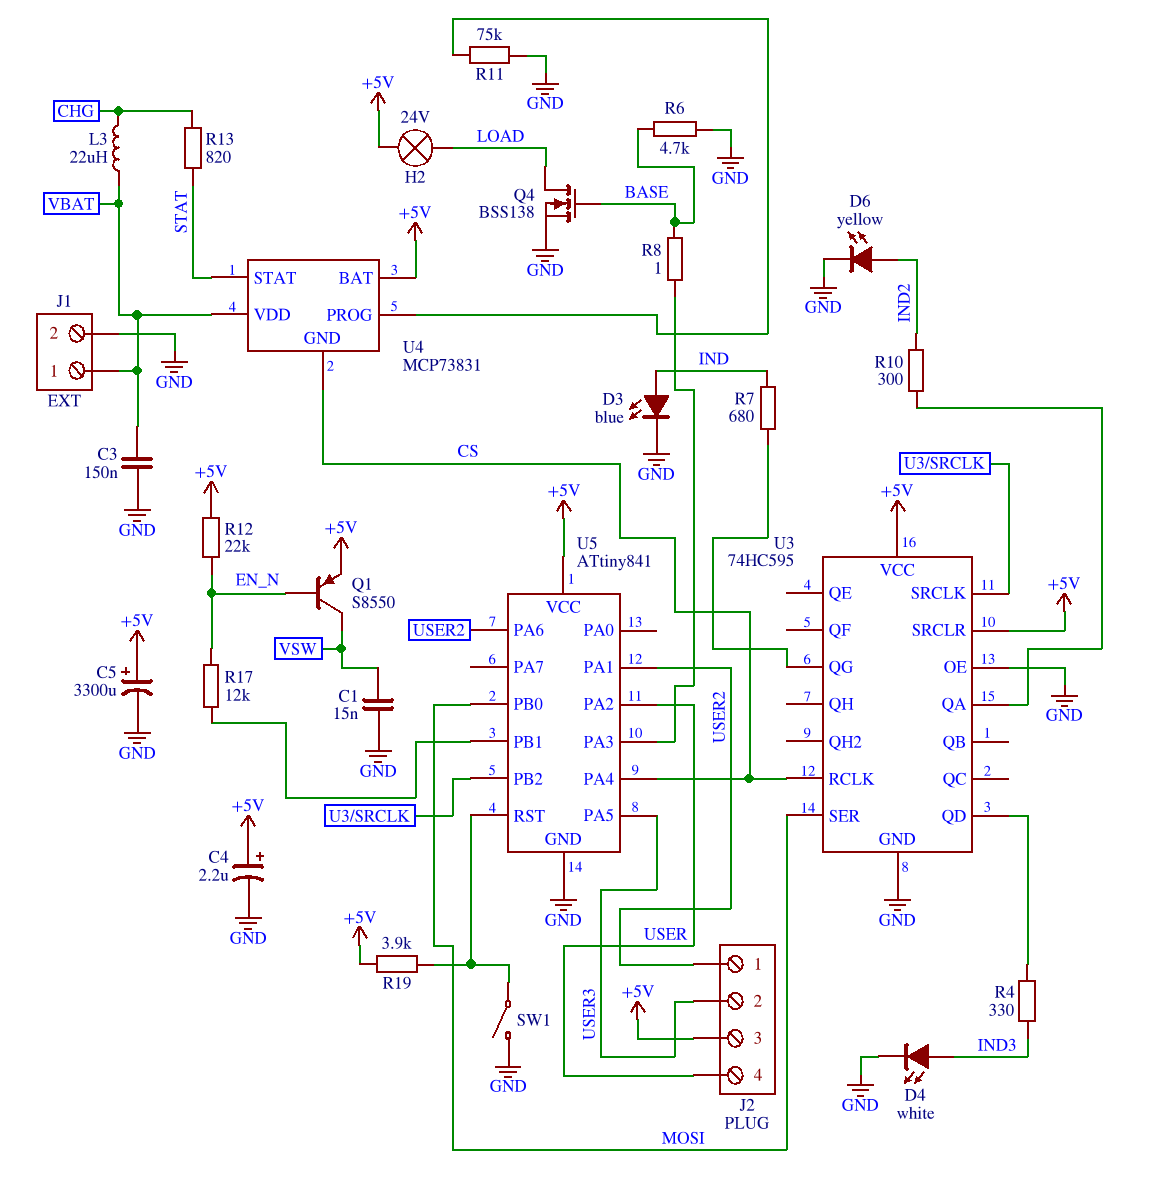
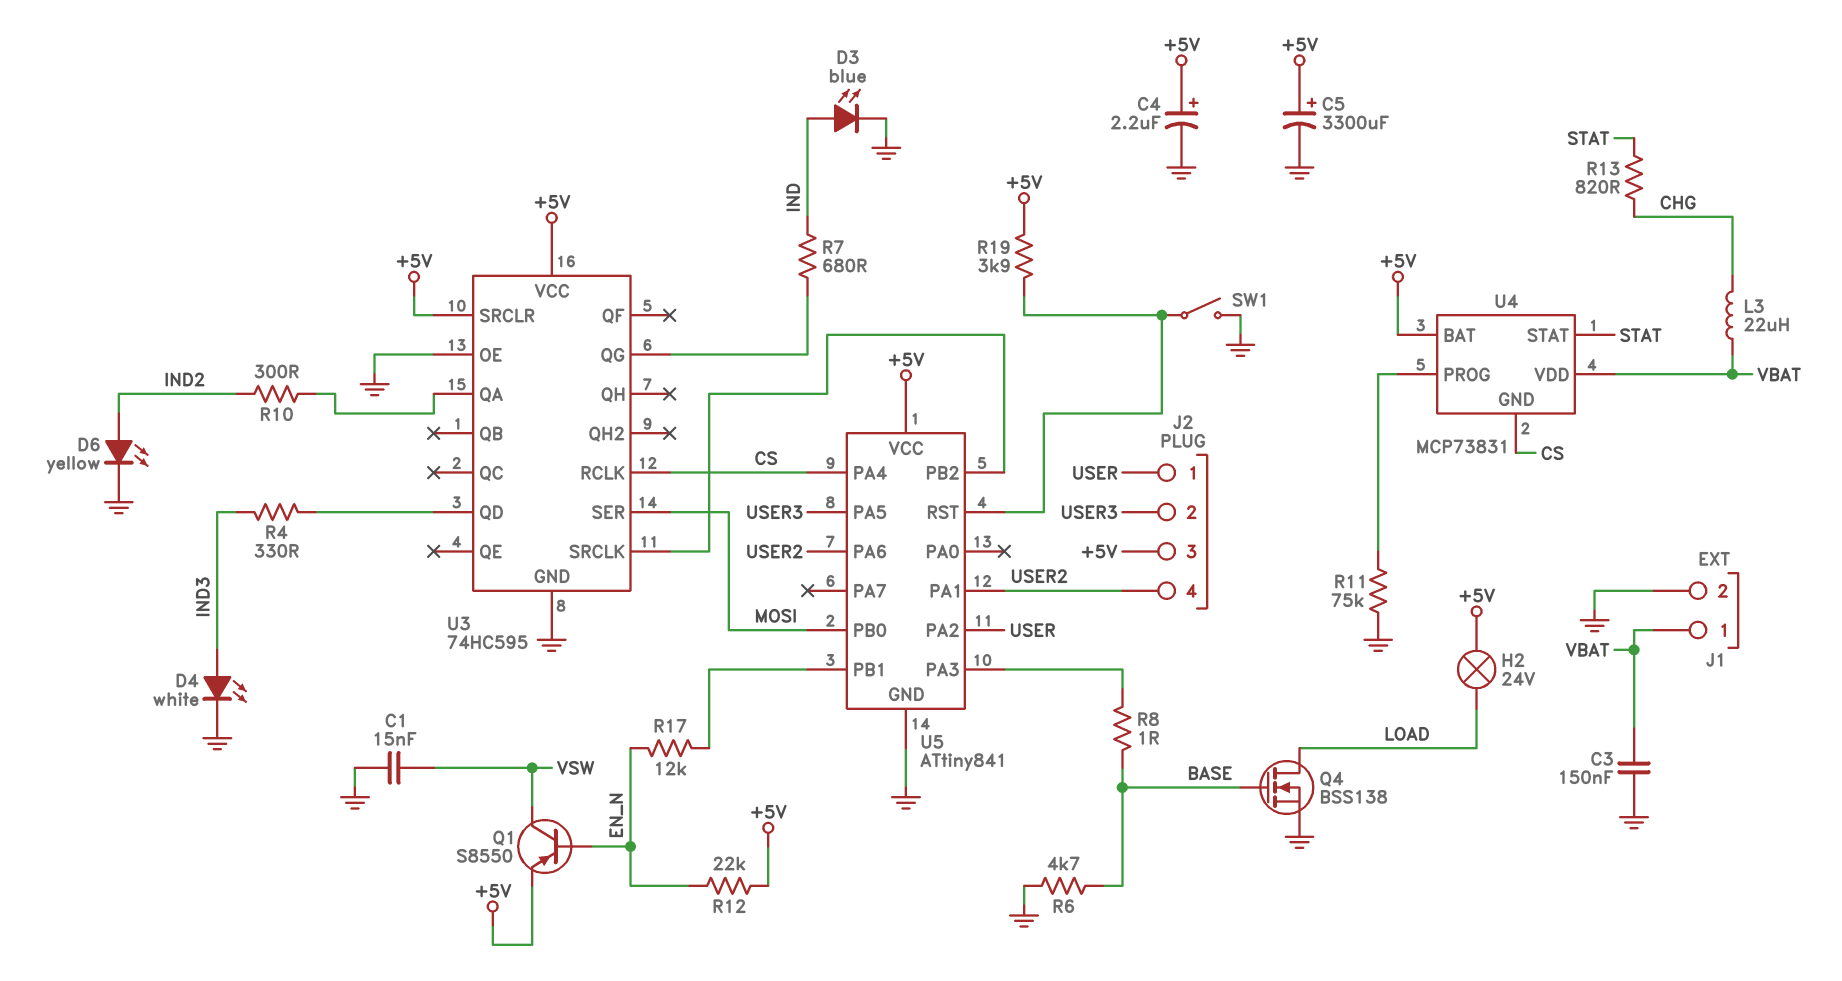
J2 pin 1: USER2 -> USER
J2 pin 4: USER -> USER2

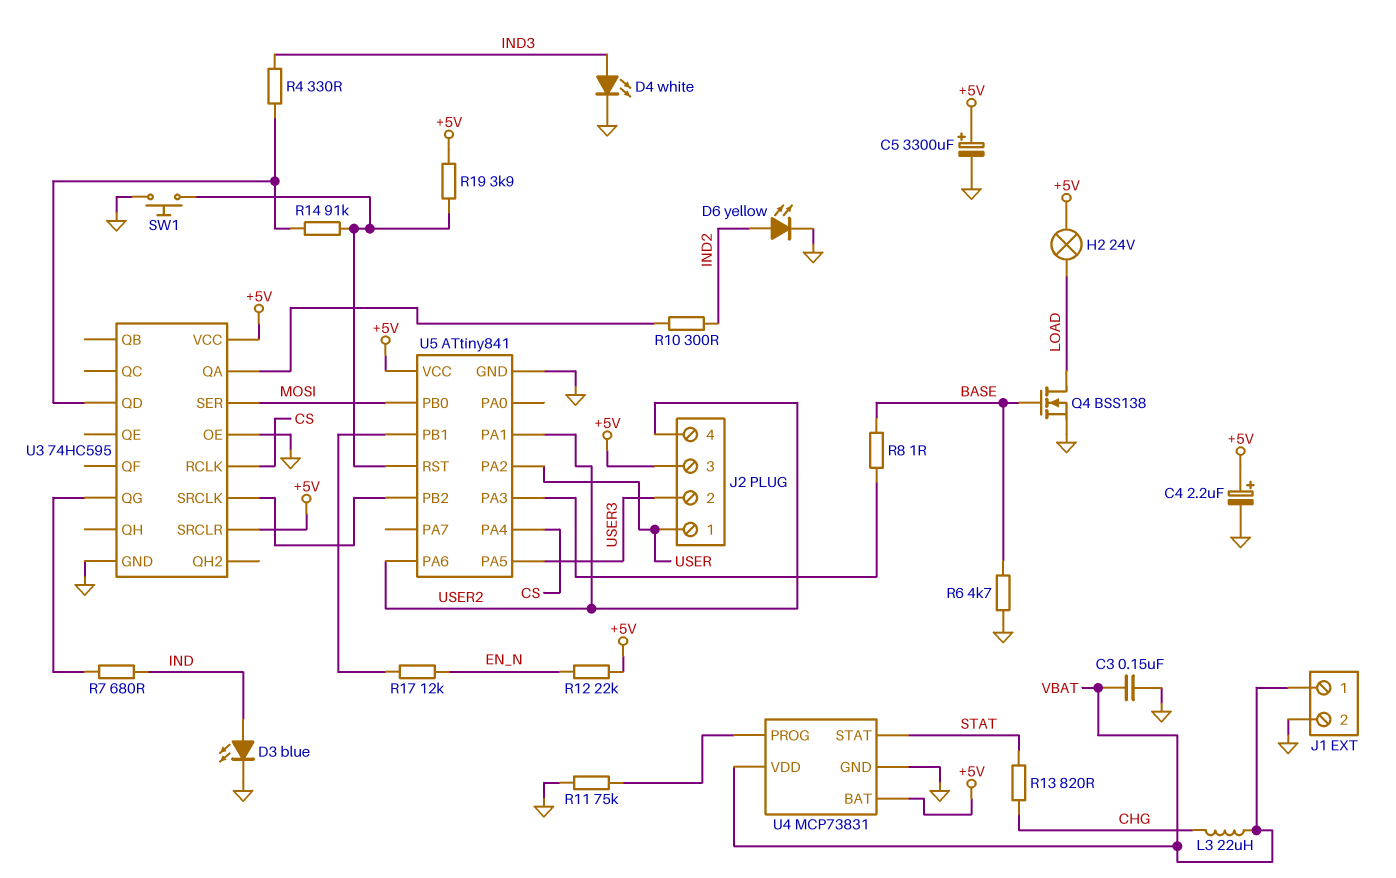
C1: 15nF (GND, VSW) -> none
Q1: PNP S8550 (B EN_N, C VSW, E +5V) -> none
R14: none -> 91k (U3/QD, U5/RST)
SW1: switch (GND, U5/RST) -> button (GND, U5/RST)
U4 pin GND: CS -> GND

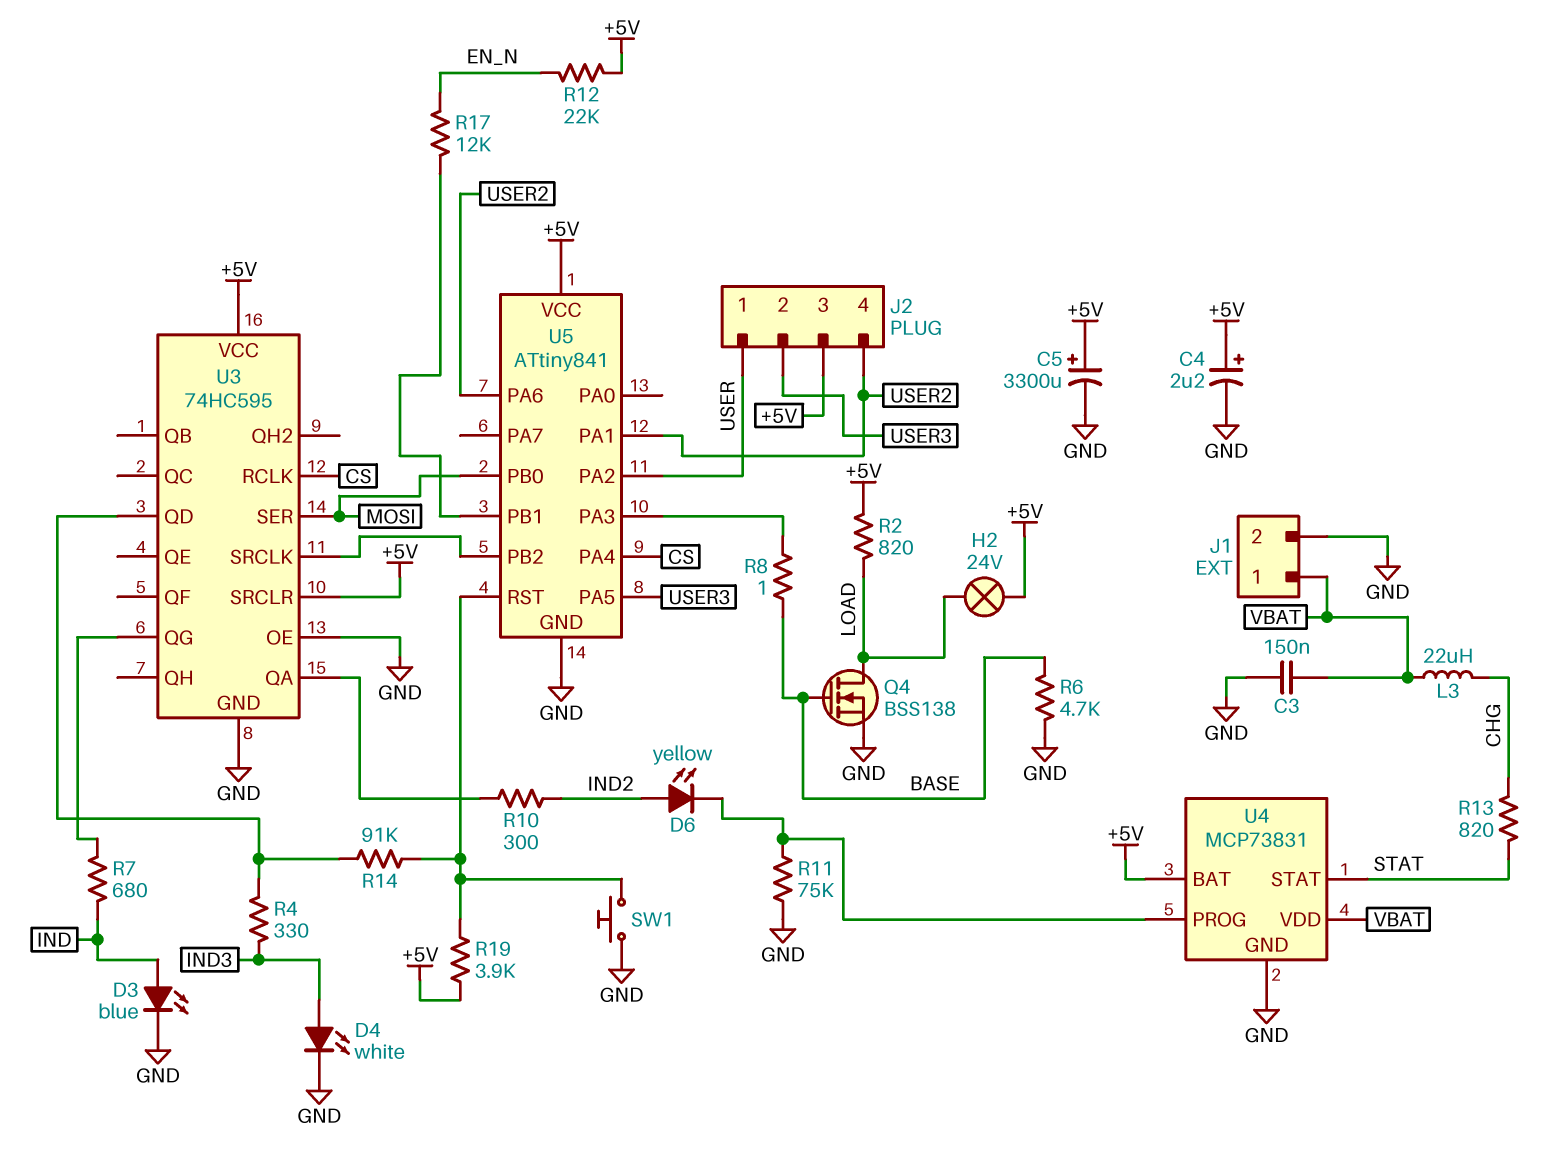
D6: LED yellow (A IND2, K GND) -> LED yellow (A IND2, K U4/PROG)
R2: none -> 820 (+5V, LOAD)

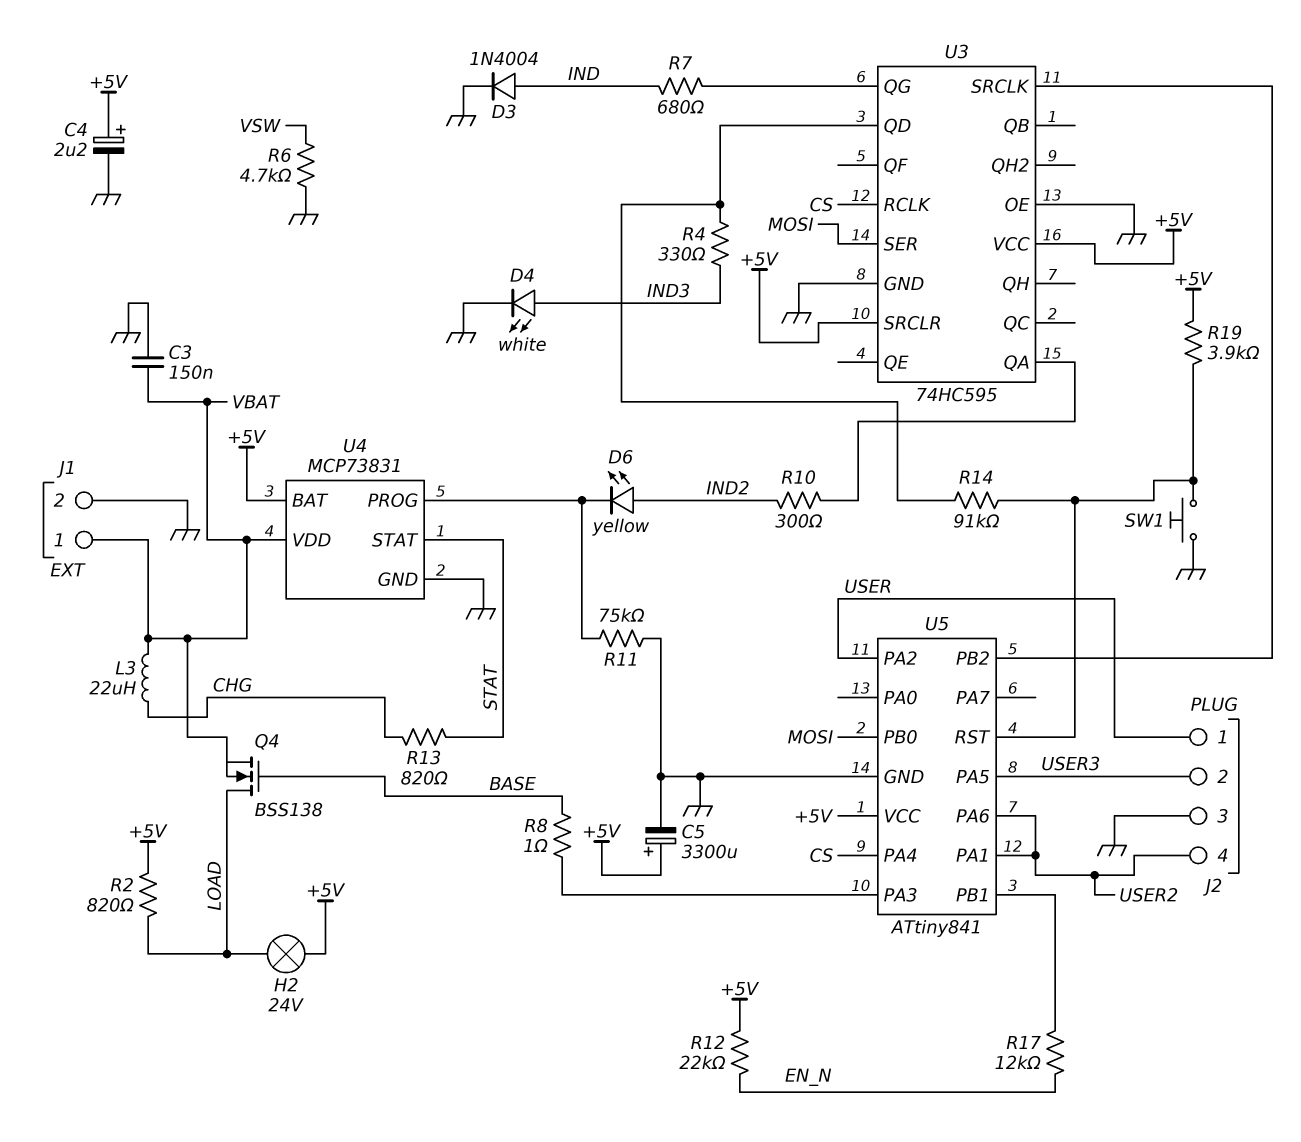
D3: LED blue (A IND, K GND) -> diode 1N4004 (A IND, K GND)
J2 pin 3: +5V -> GND
Q4: NMOS BSS138 (G BASE, D LOAD, S GND) -> NMOS BSS138 (G BASE, D LOAD, S VBAT)
R6: 4.7k (BASE, GND) -> 4.7k (GND, VSW)

